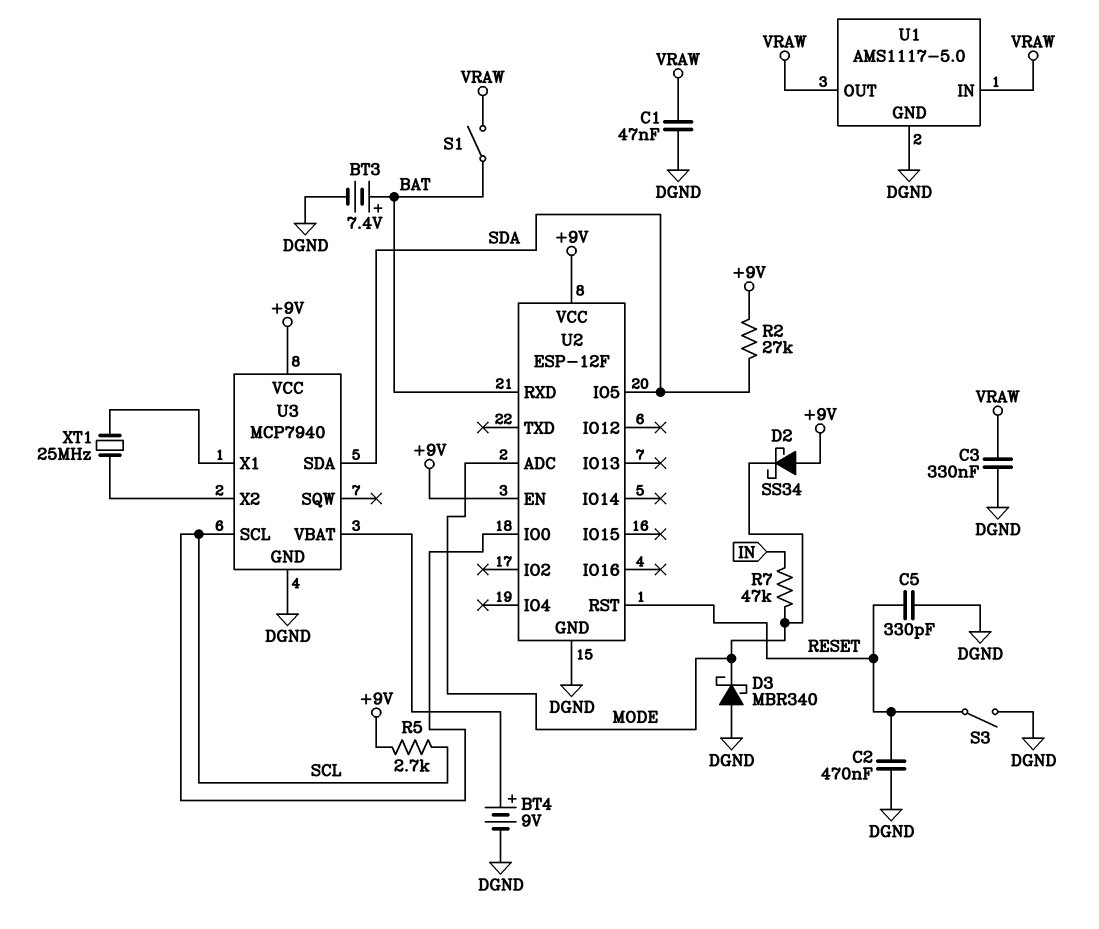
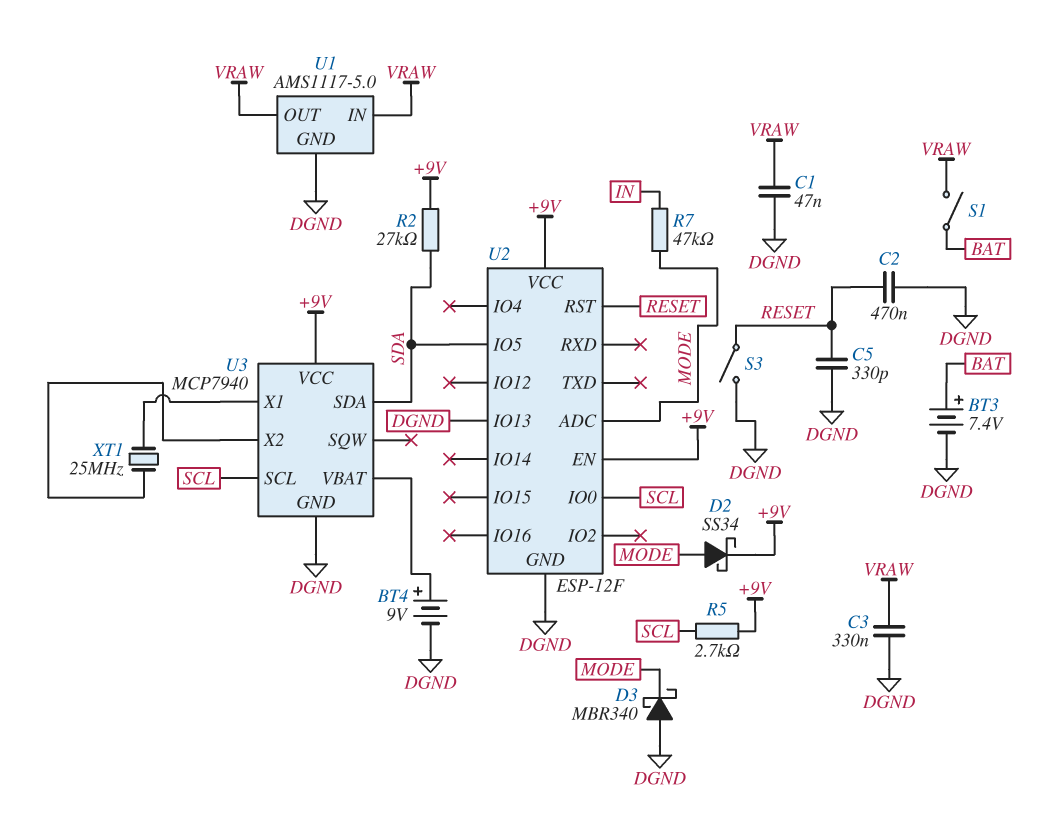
D2: schottky SS34 (A +9V, K MODE) -> schottky SS34 (A MODE, K +9V)
U2 pin IO13: none -> DGND
U2 pin RXD: BAT -> none

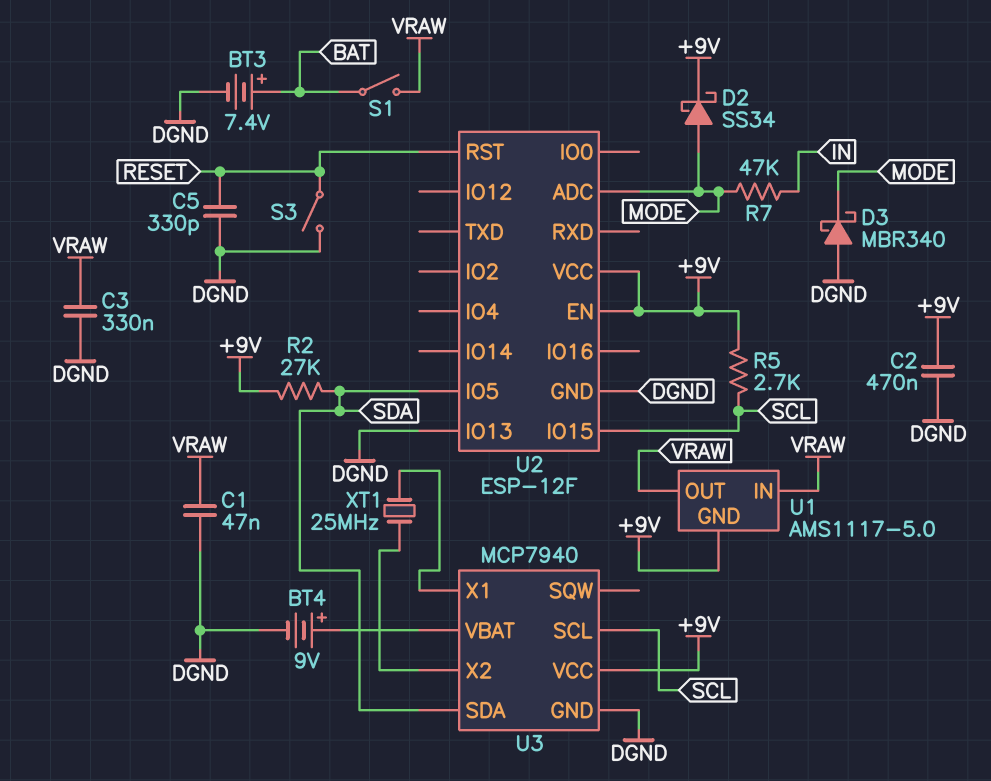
C2: 470nF (DGND, RESET) -> 470nF (+9V, DGND)
U1 pin GND: DGND -> +9V
U2 pin IO0: SCL -> none
U2 pin IO15: none -> SCL

